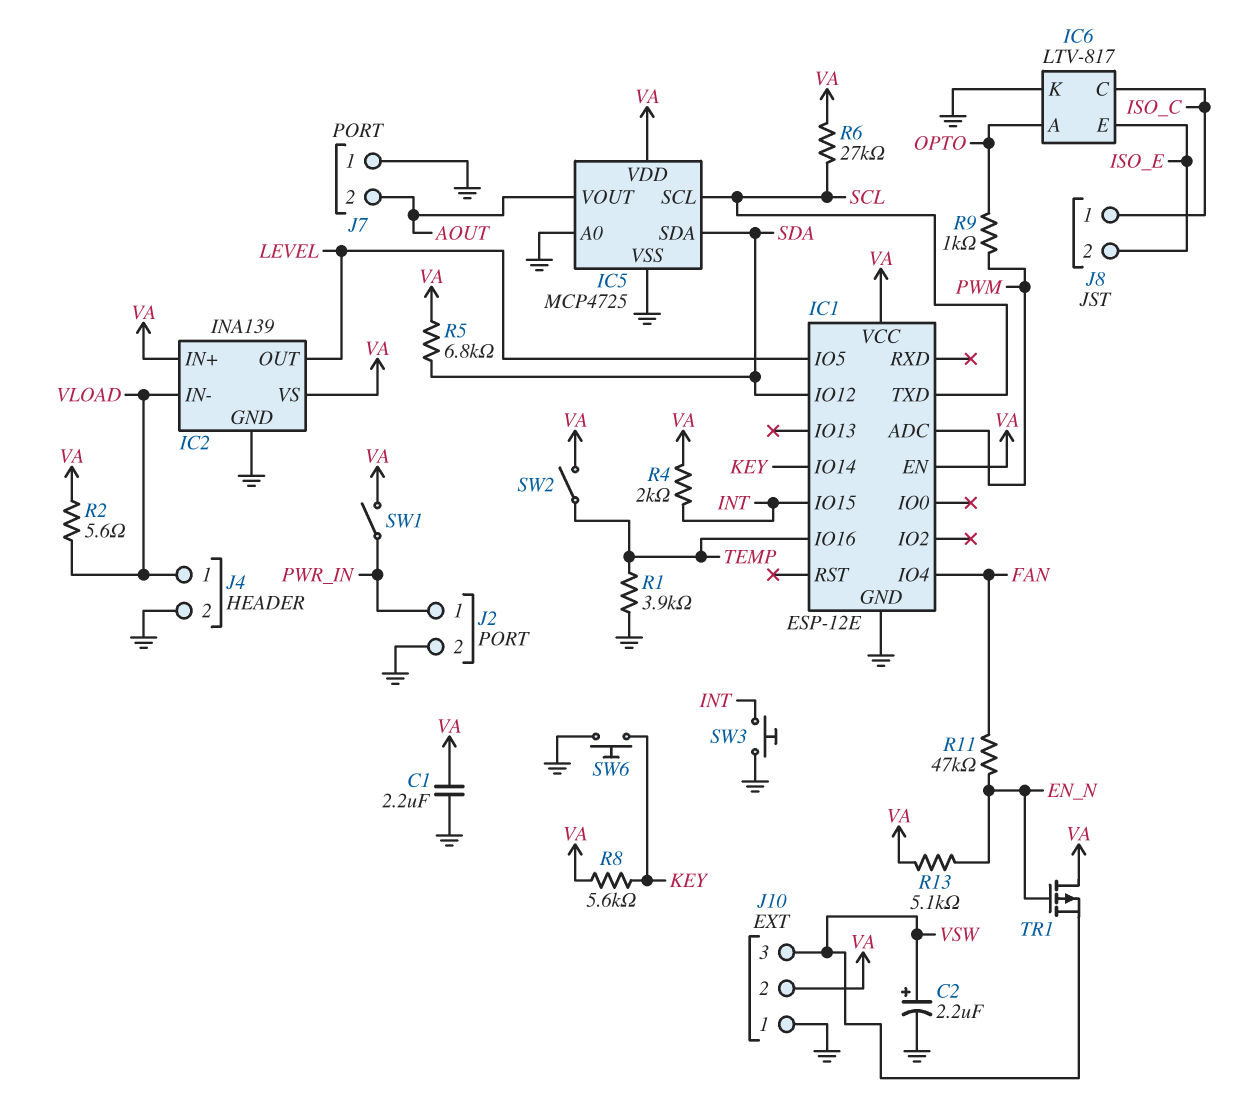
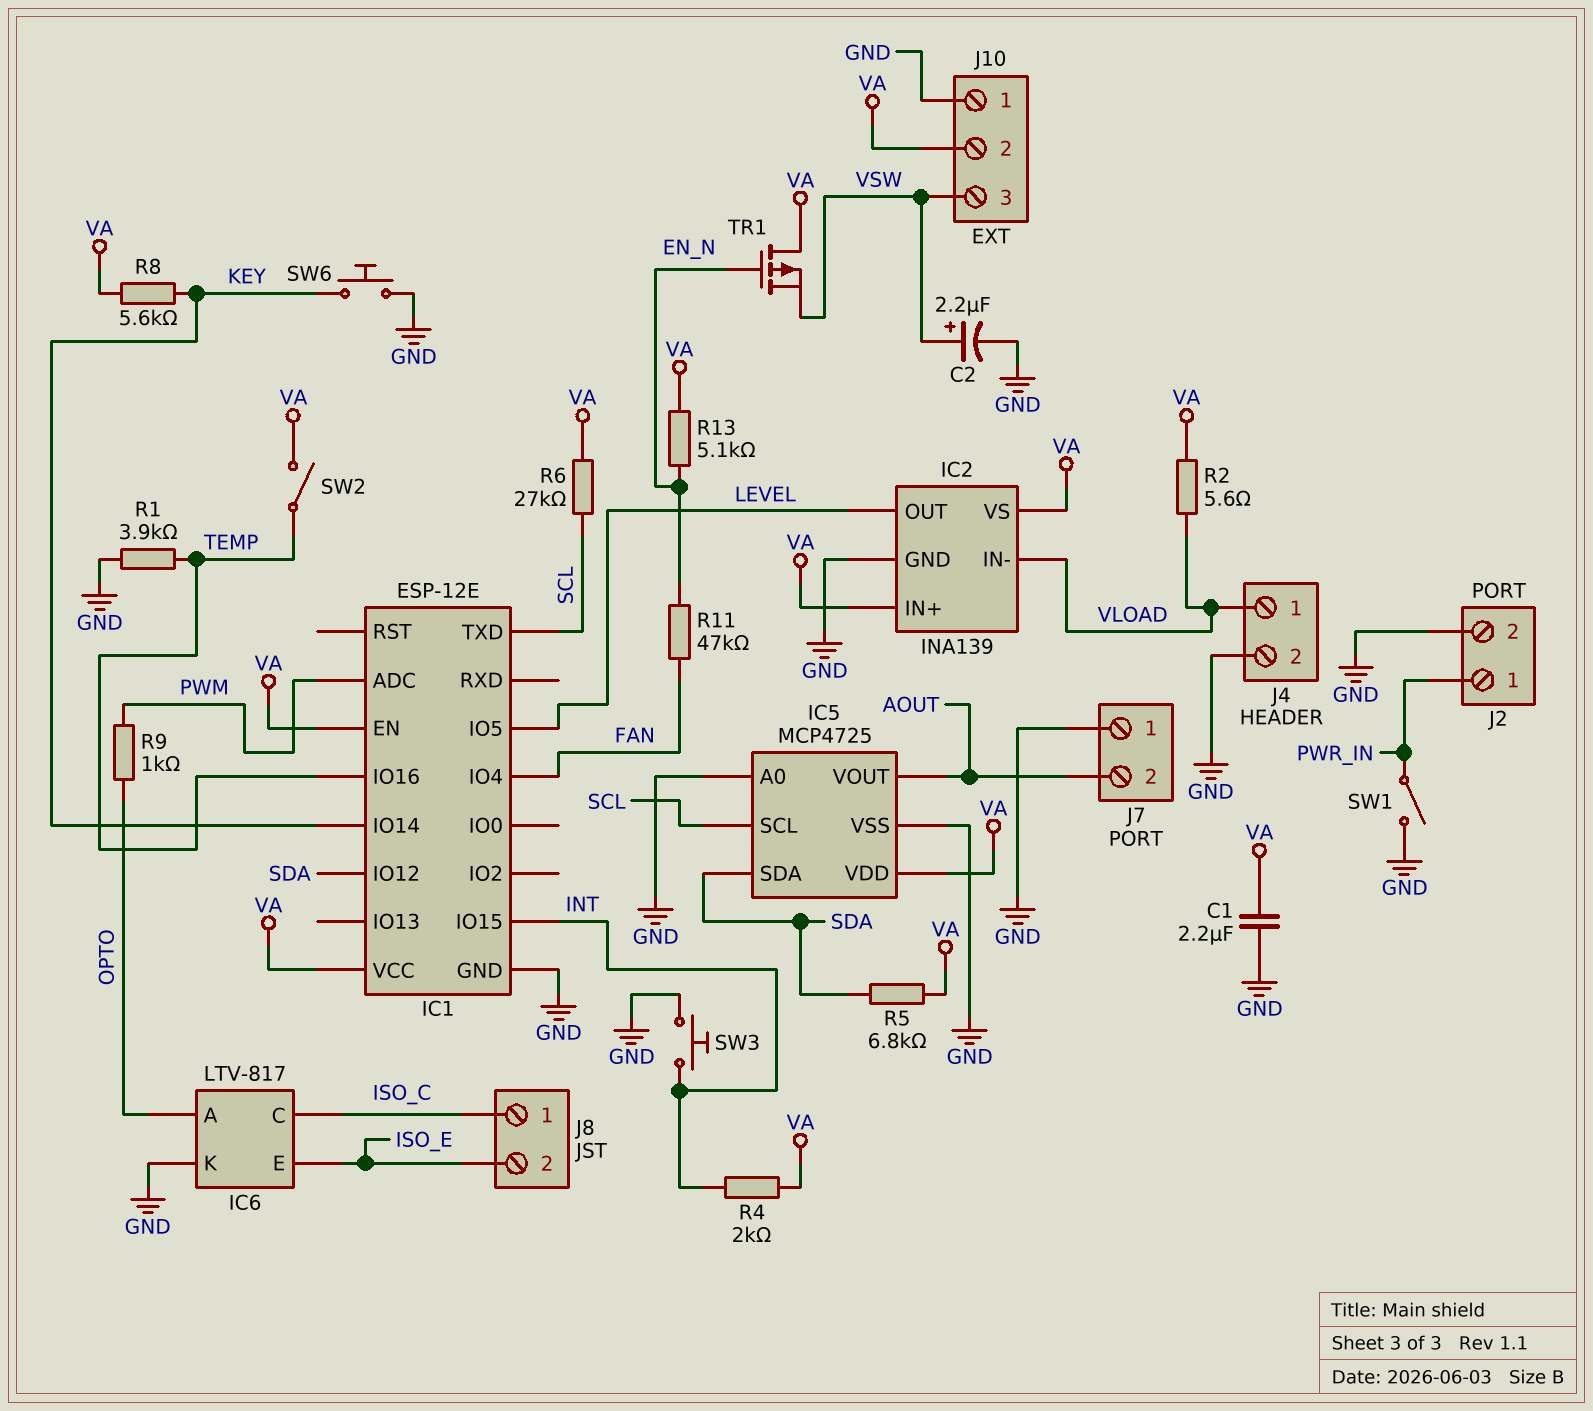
SW1: switch (PWR_IN, VA) -> switch (GND, PWR_IN)

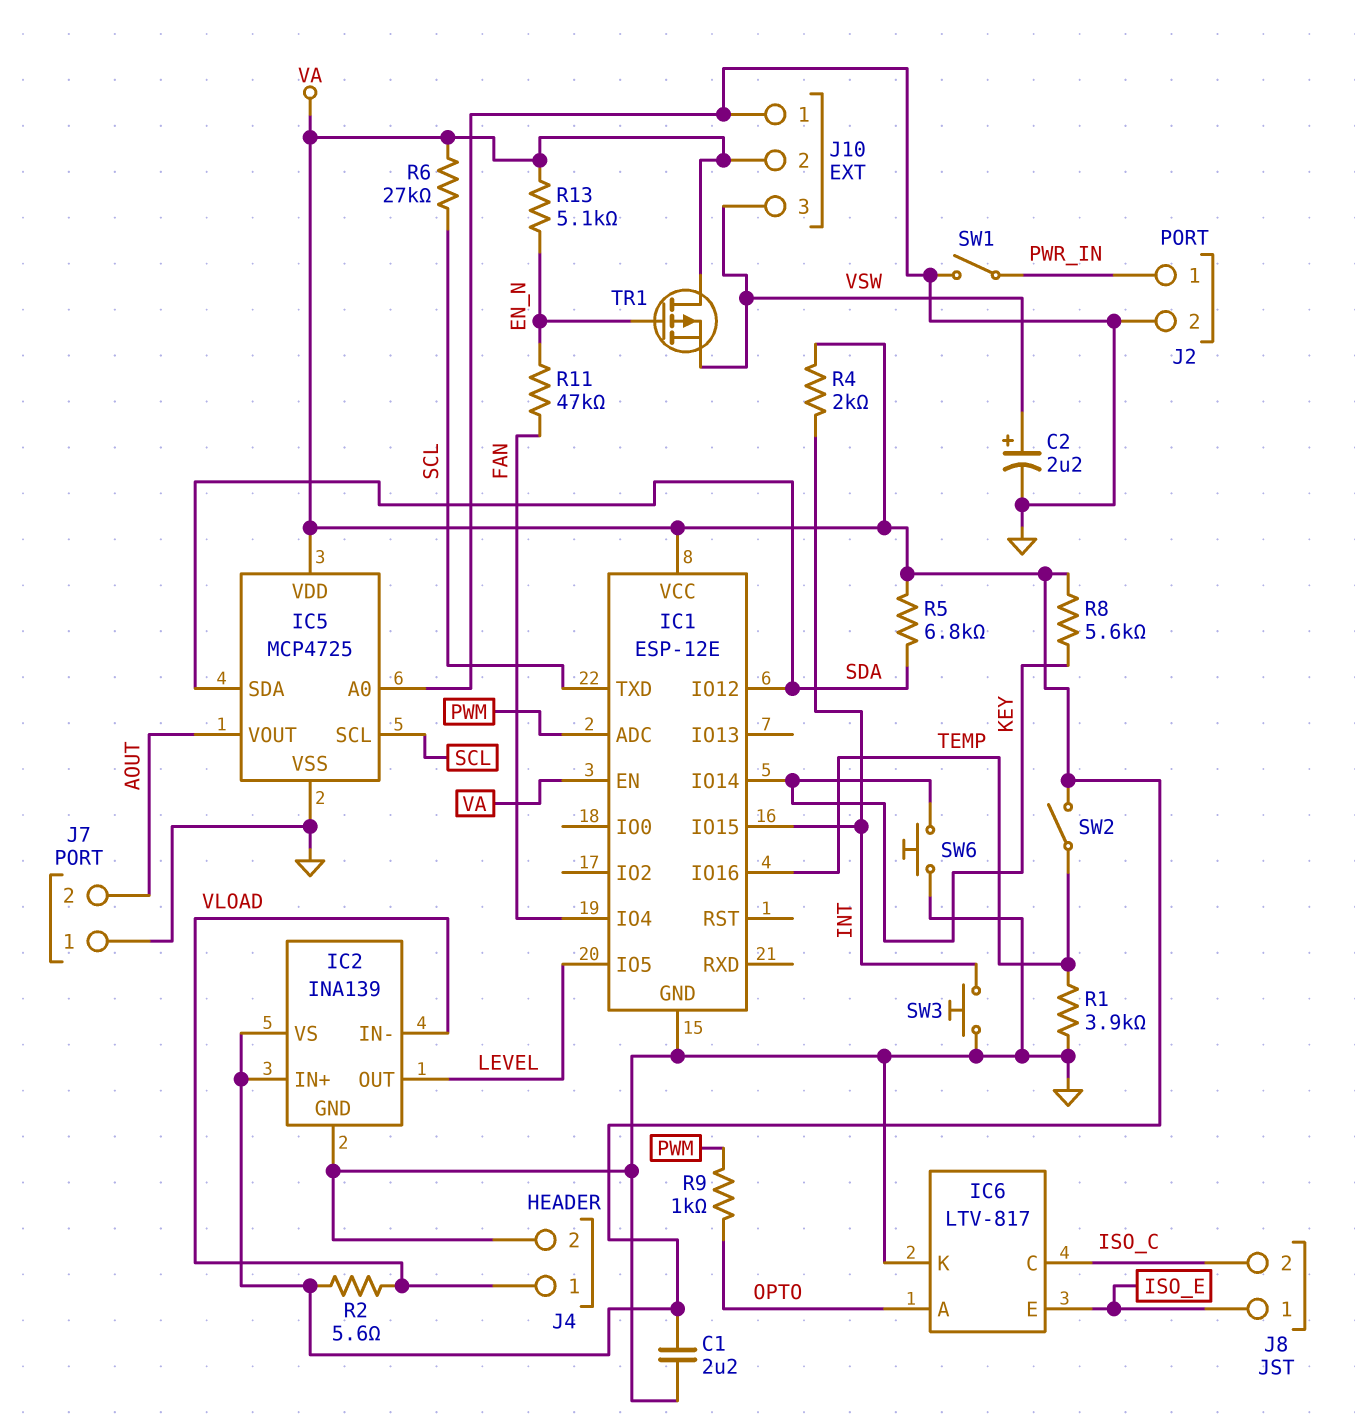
J8 pin 1: ISO_C -> ISO_E
J8 pin 2: ISO_E -> ISO_C

